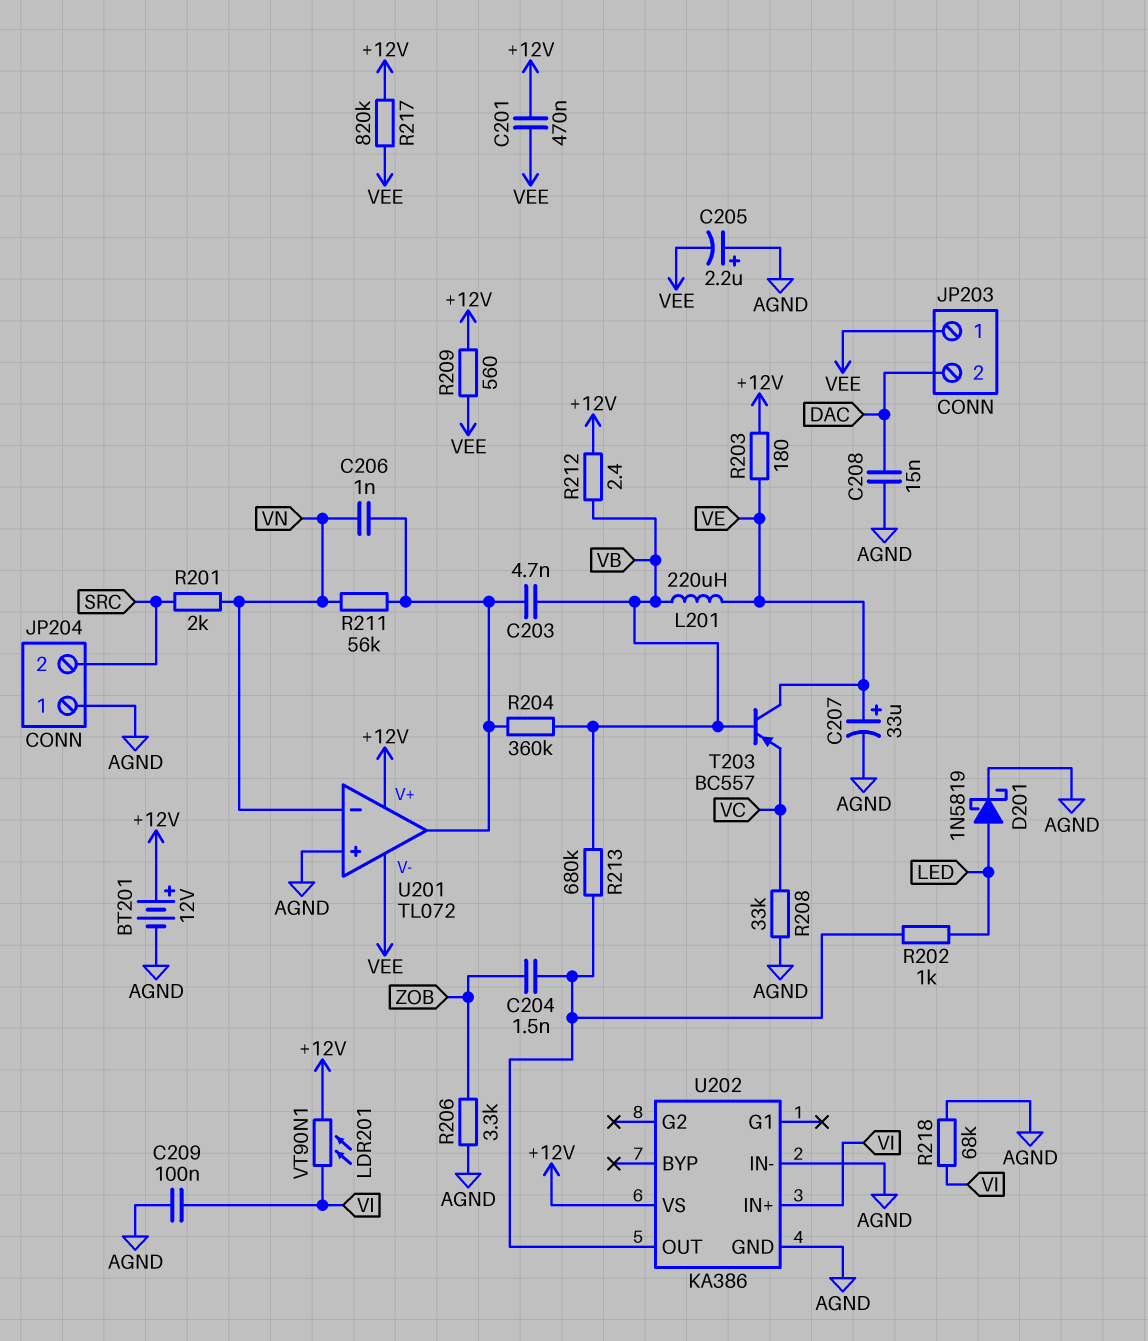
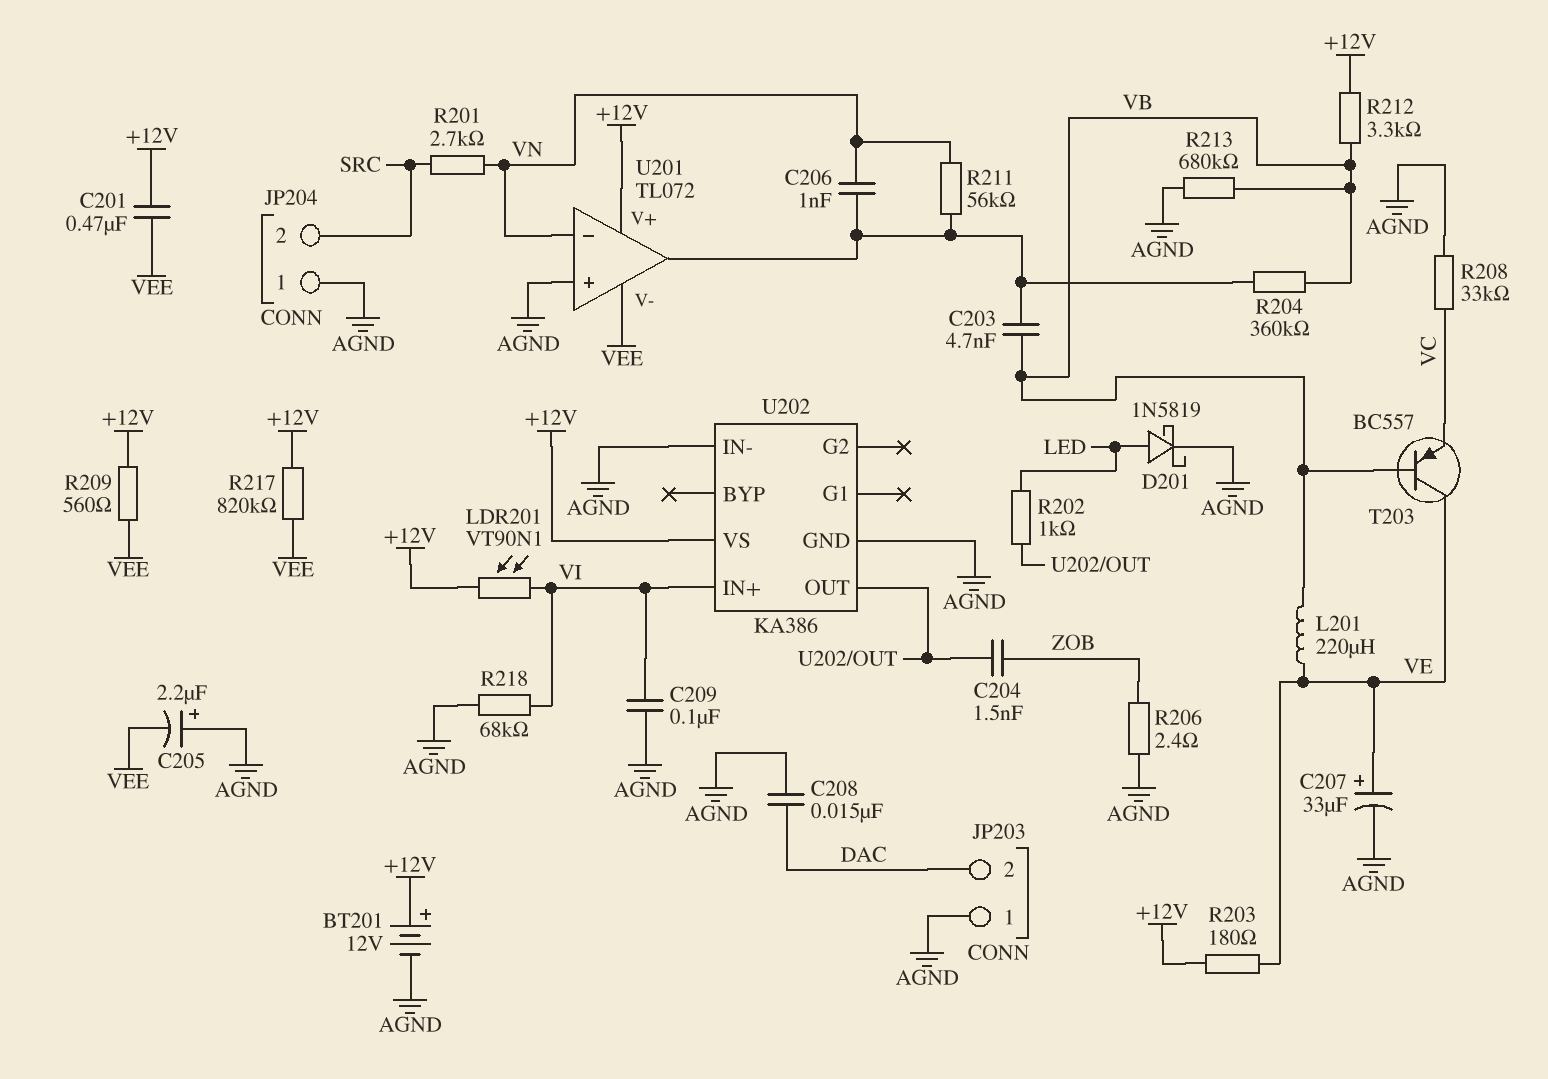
JP203 pin 1: VEE -> AGND
R201: 2k (SRC, VN) -> 2.7k (SRC, VN)
R206: 3.3k (AGND, ZOB) -> 2.4 (AGND, ZOB)
R212: 2.4 (+12V, VB) -> 3.3k (+12V, VB)
R213: 680k (U202/OUT, VB) -> 680k (AGND, VB)

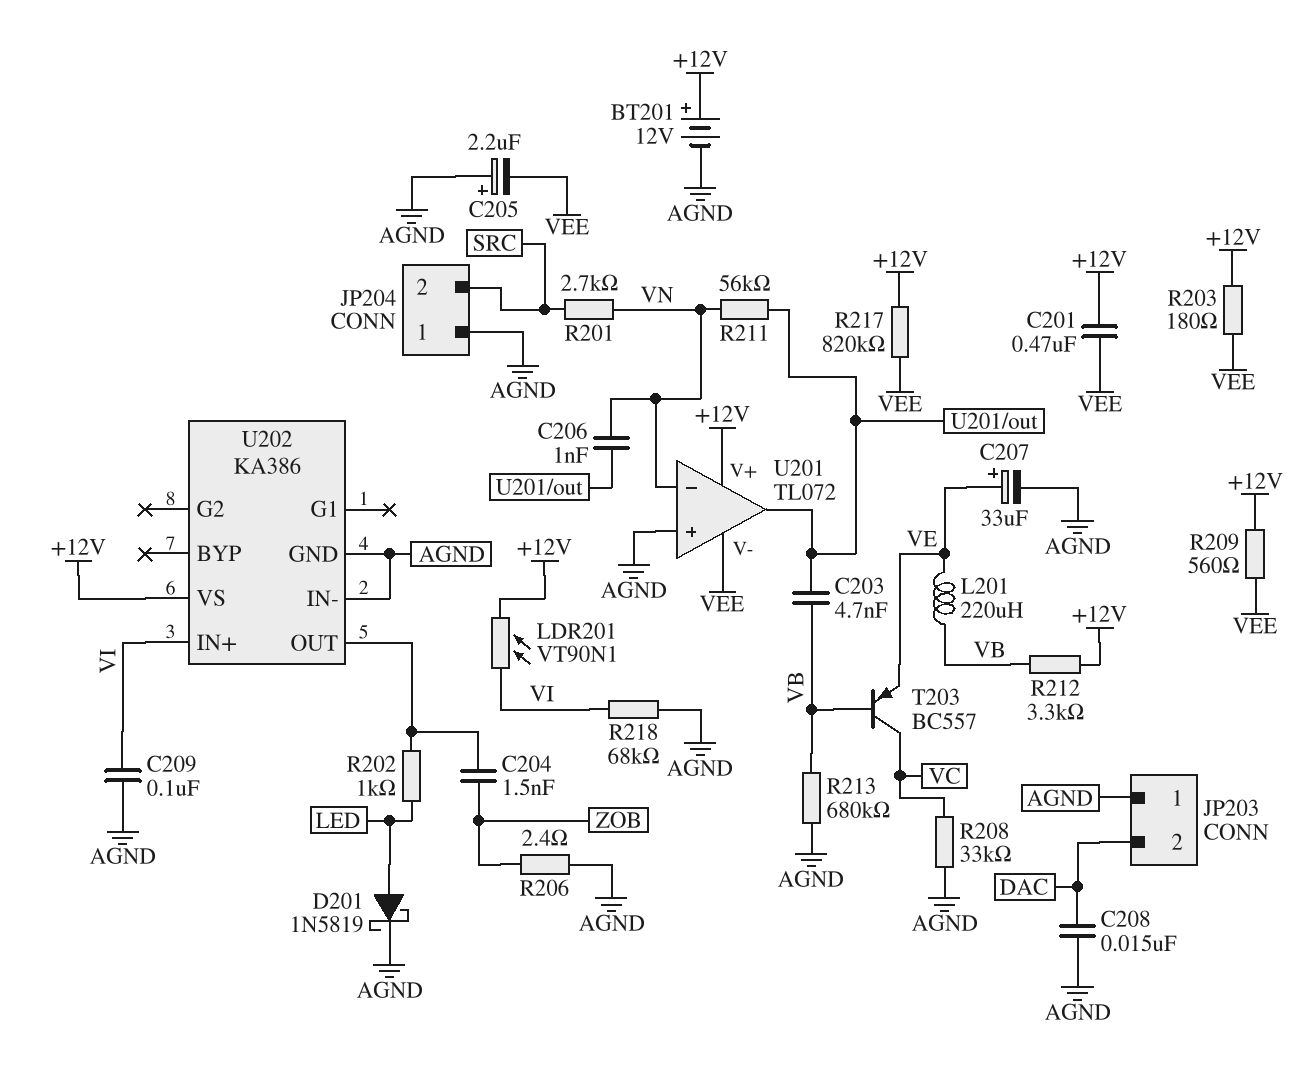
R203: 180 (+12V, VE) -> 180 (+12V, VEE)
R204: 360k (U201/out, VB) -> none
T203: PNP BC557 (B VB, C VE, E VC) -> PNP BC557 (B VB, C VC, E VE)

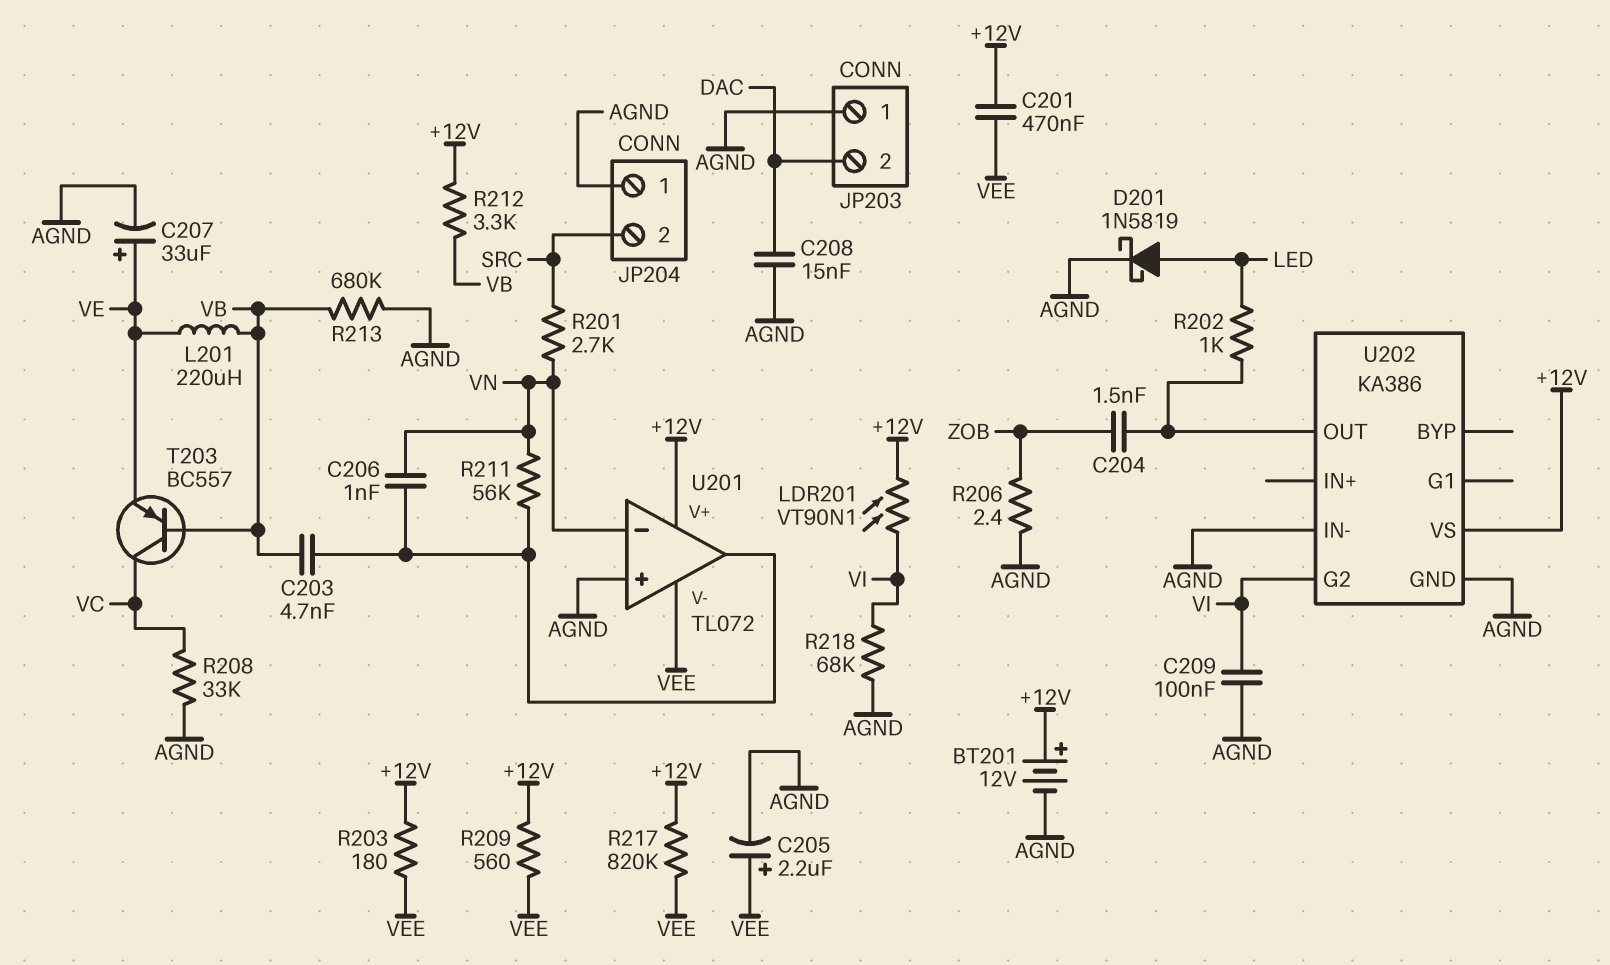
C205: 2.2uF (plus AGND, minus VEE) -> 2.2uF (plus VEE, minus AGND)
U202 pin G2: none -> VI
U202 pin IN+: VI -> none

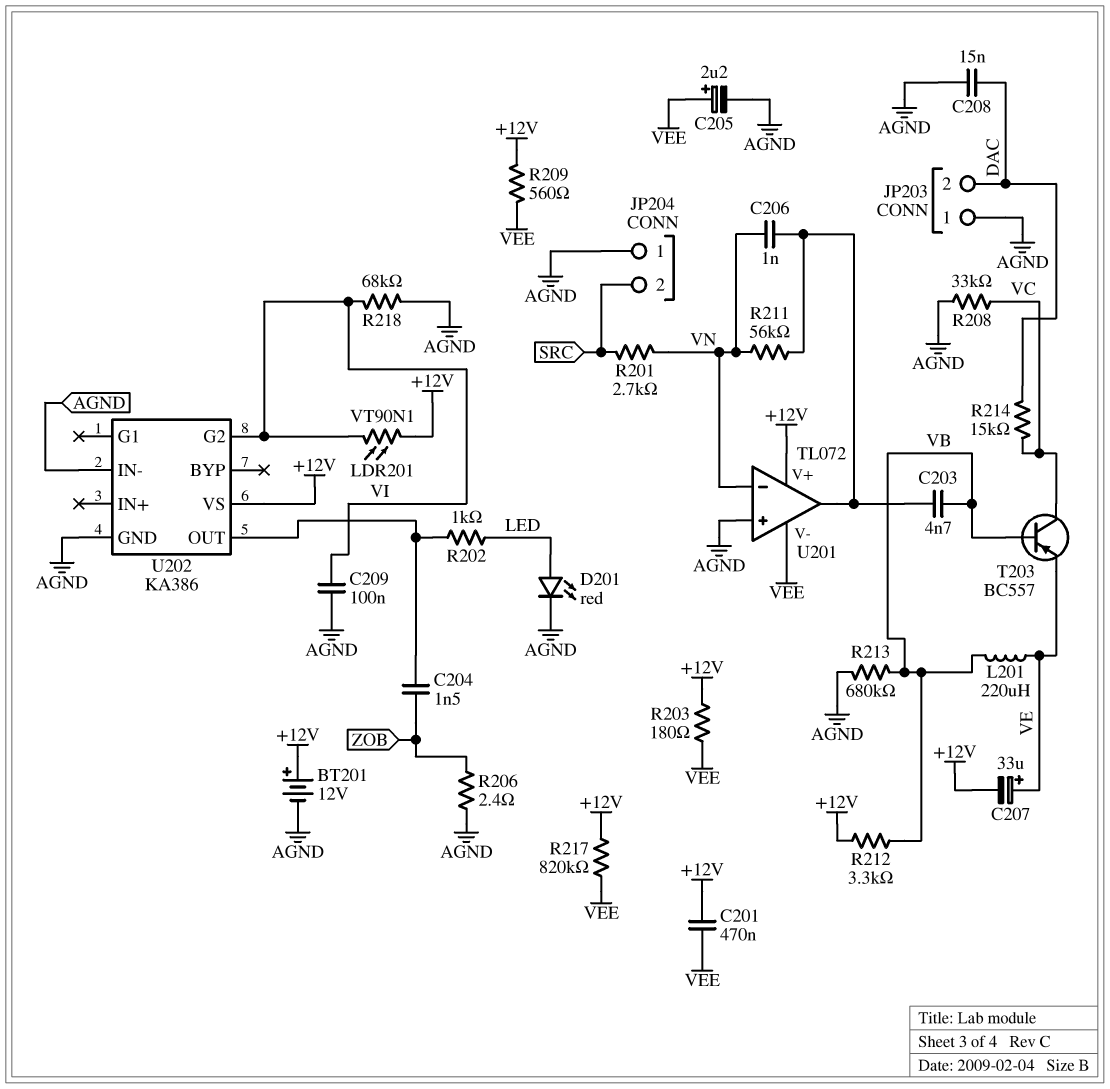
C207: 33uF (plus VE, minus AGND) -> 33uF (plus VE, minus +12V)
D201: schottky 1N5819 (A LED, K AGND) -> LED red (A LED, K AGND)
R214: none -> 15k (DAC, VC)

